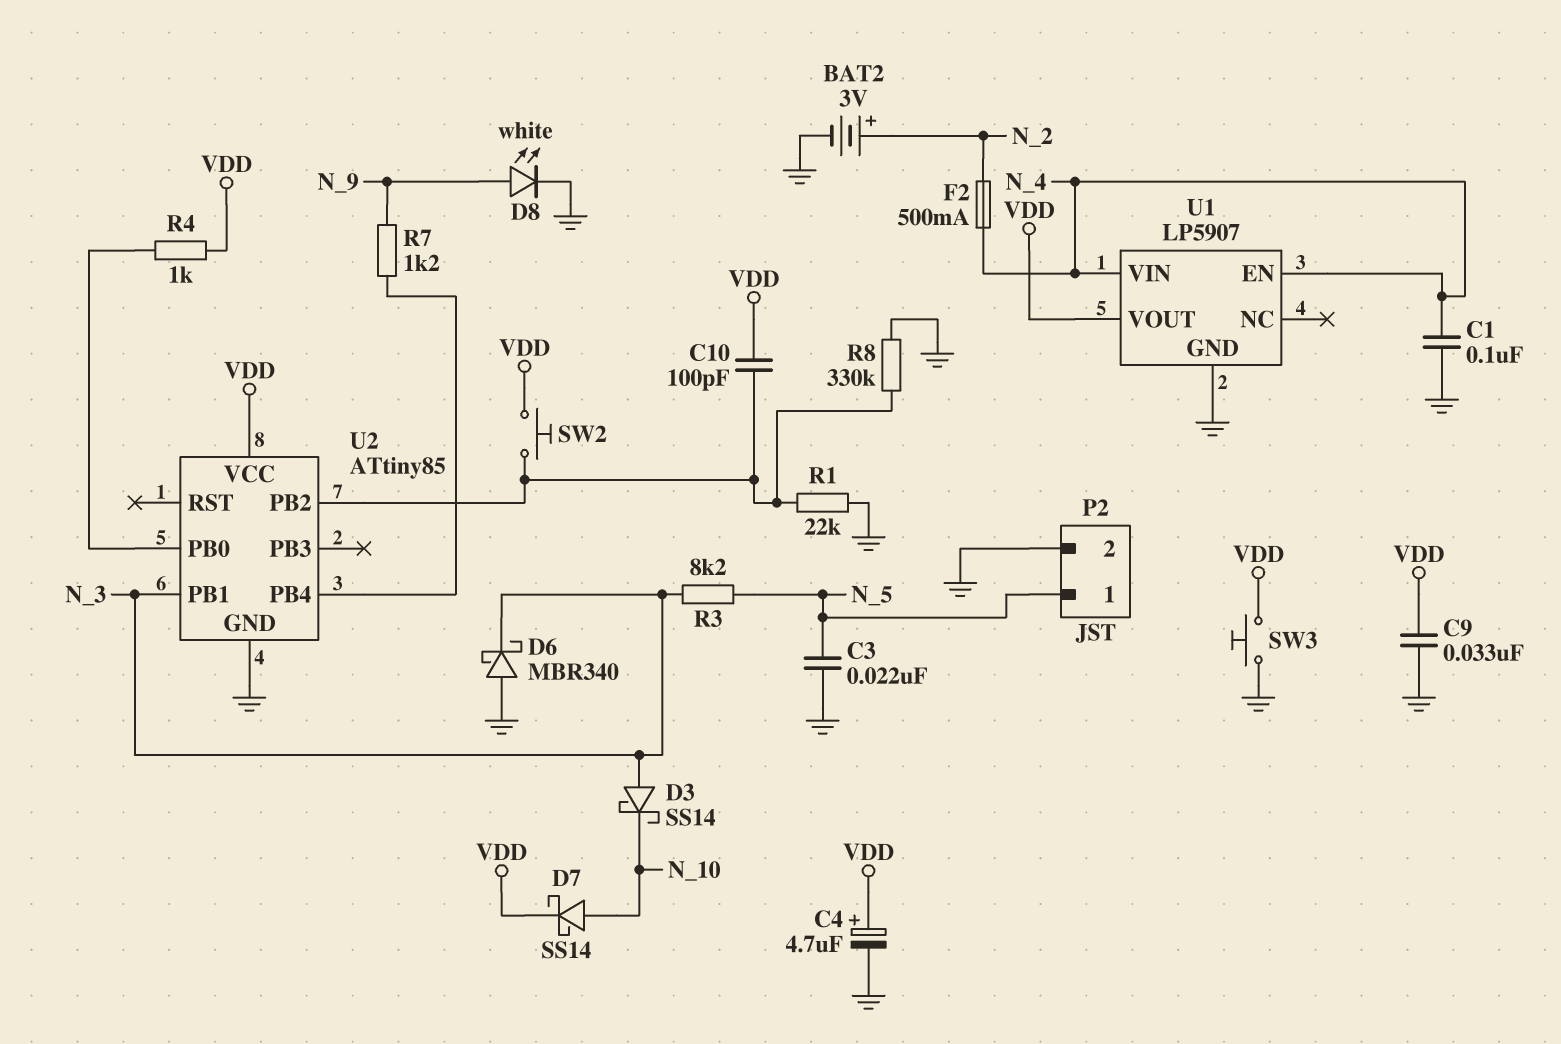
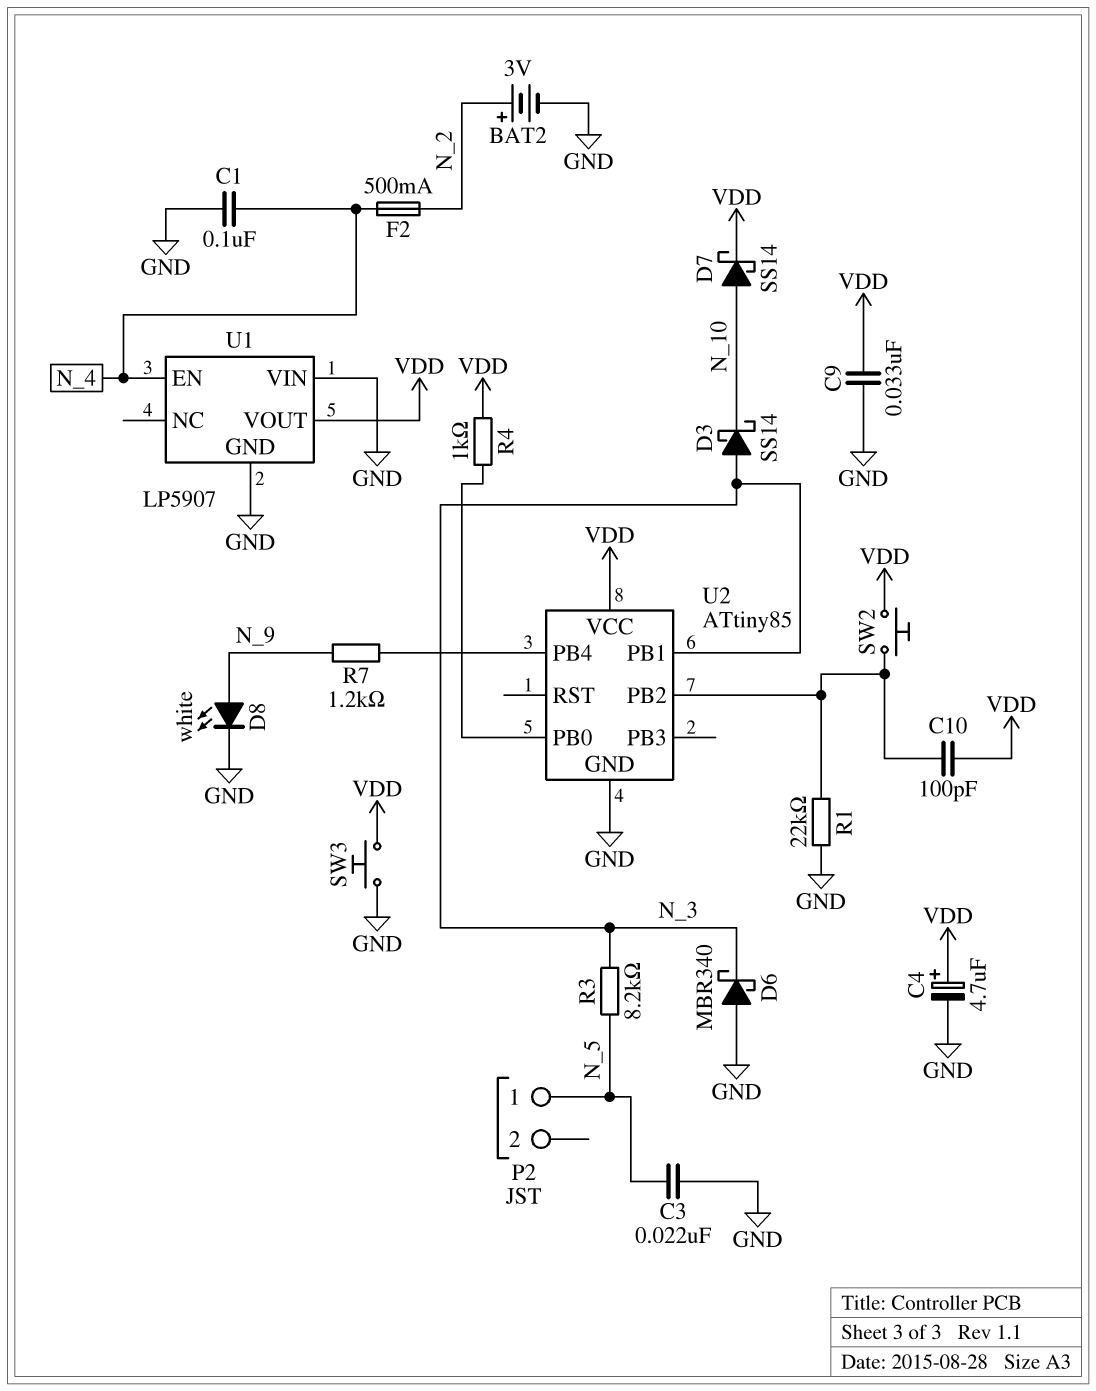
P2 pin 2: GND -> none
R8: 330k (GND, U2/PB2) -> none
U1 pin VIN: N_4 -> GND

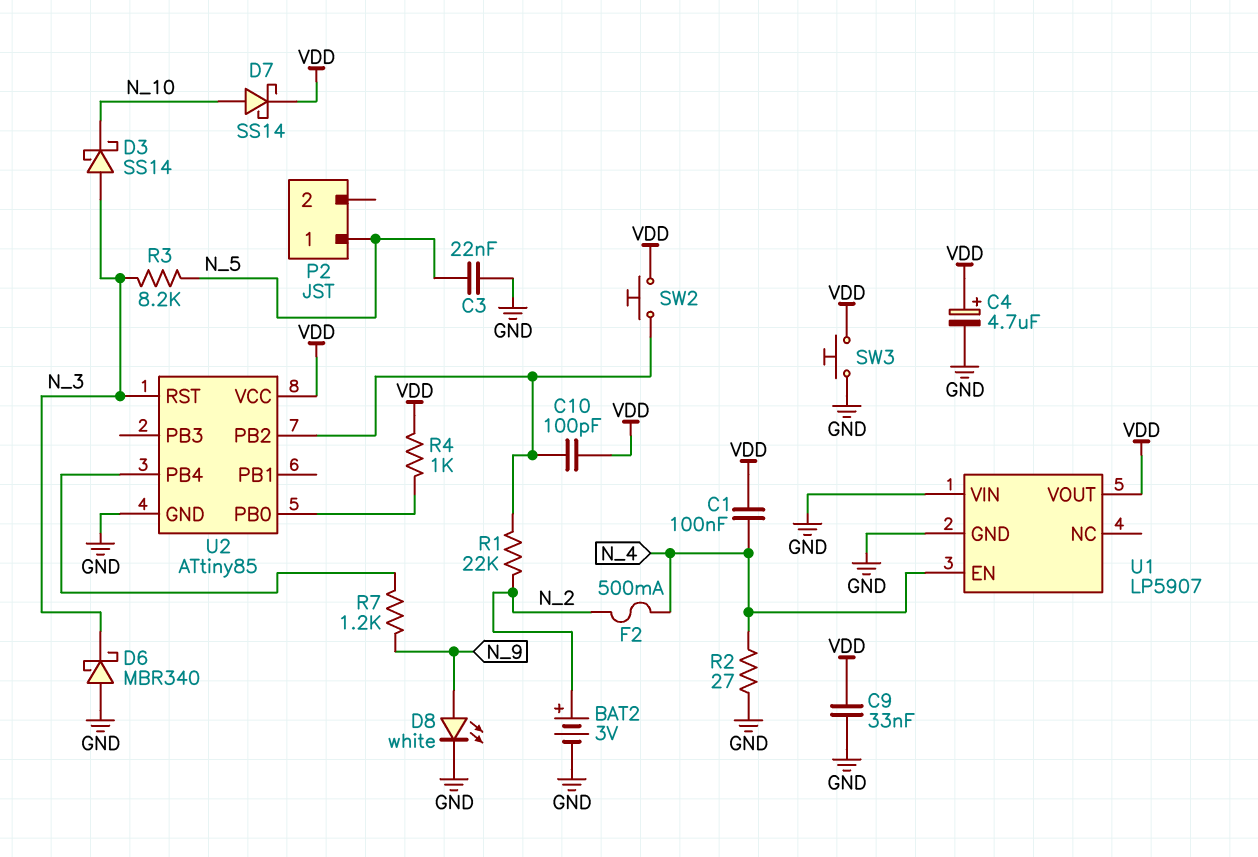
C1: 100nF (GND, N_4) -> 100nF (N_4, VDD)
R1: 22k (GND, U2/PB2) -> 22k (N_2, U2/PB2)
R2: none -> 27 (GND, N_4)
U2 pin PB1: N_3 -> none
U2 pin RST: none -> N_3

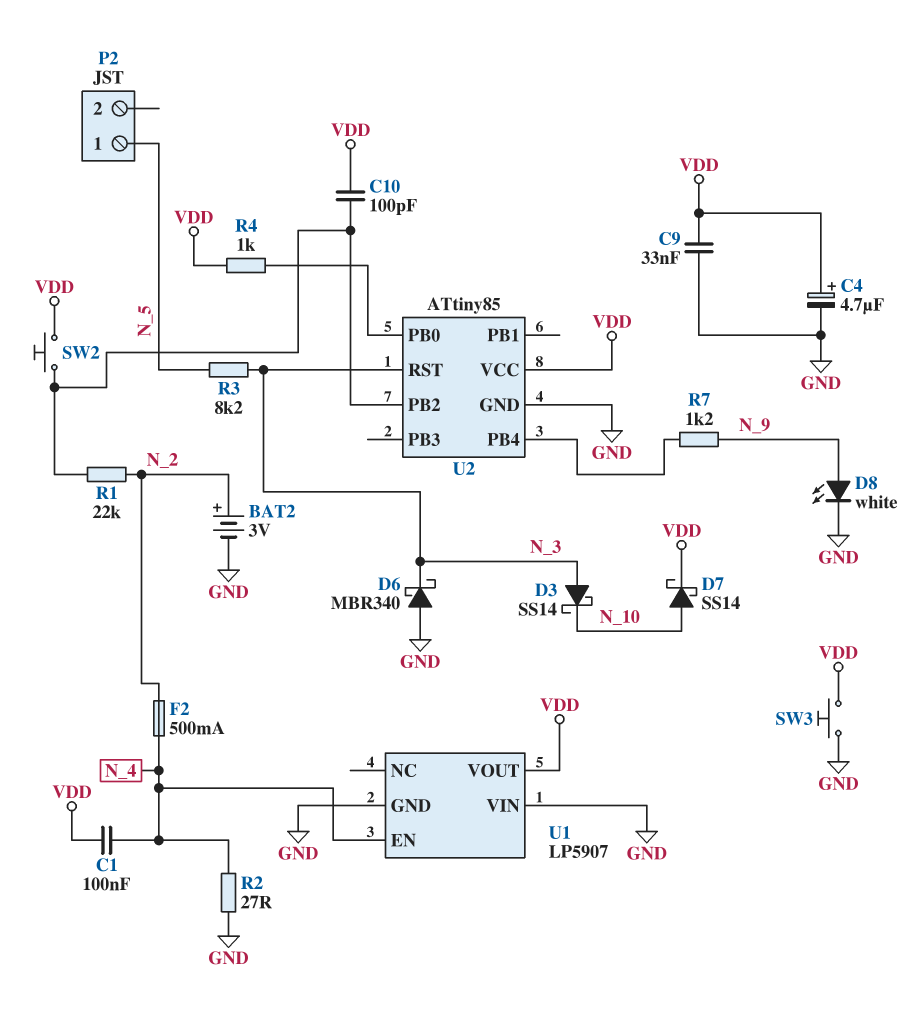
C3: 22nF (GND, N_5) -> none

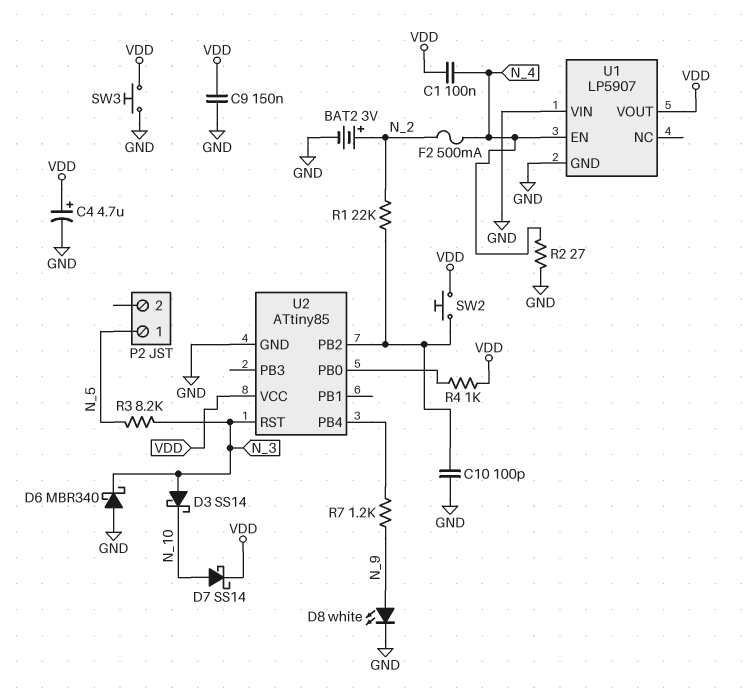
C9: 33nF (GND, VDD) -> 150nF (GND, VDD)
C10: 100pF (U2/PB2, VDD) -> 100pF (GND, U2/PB2)

